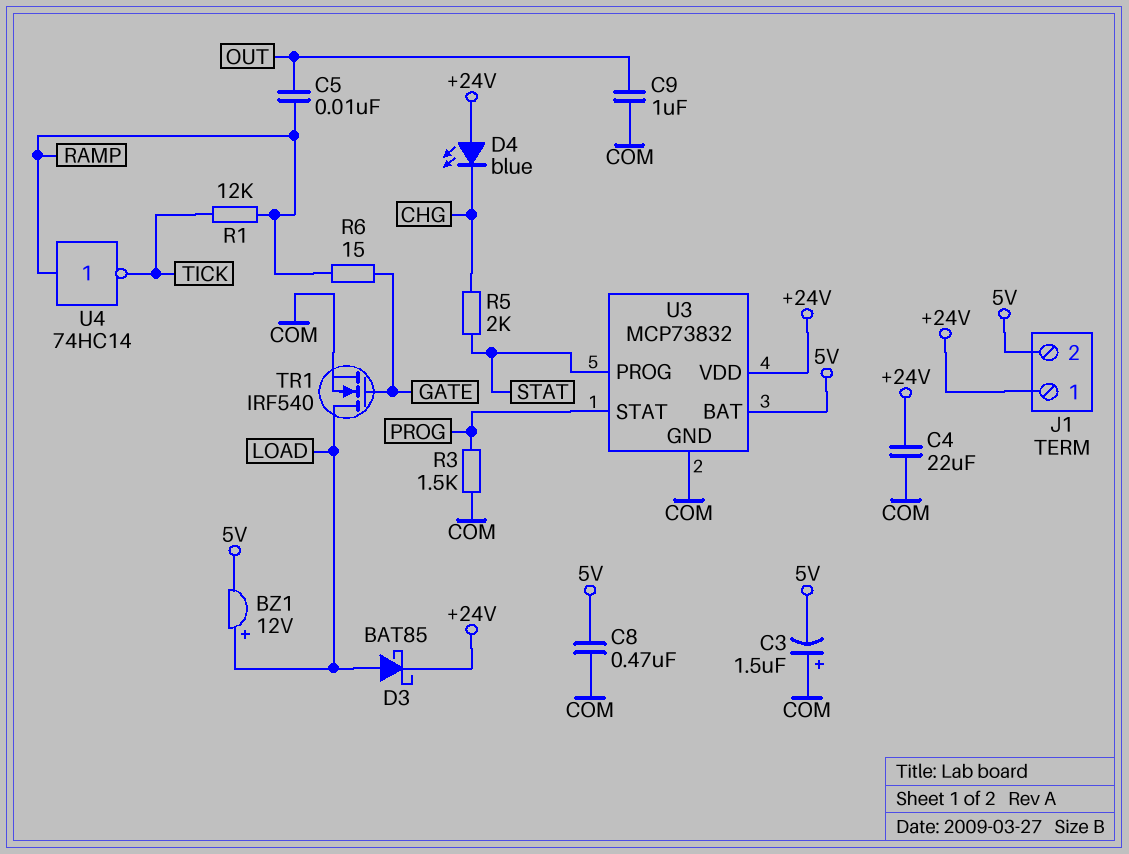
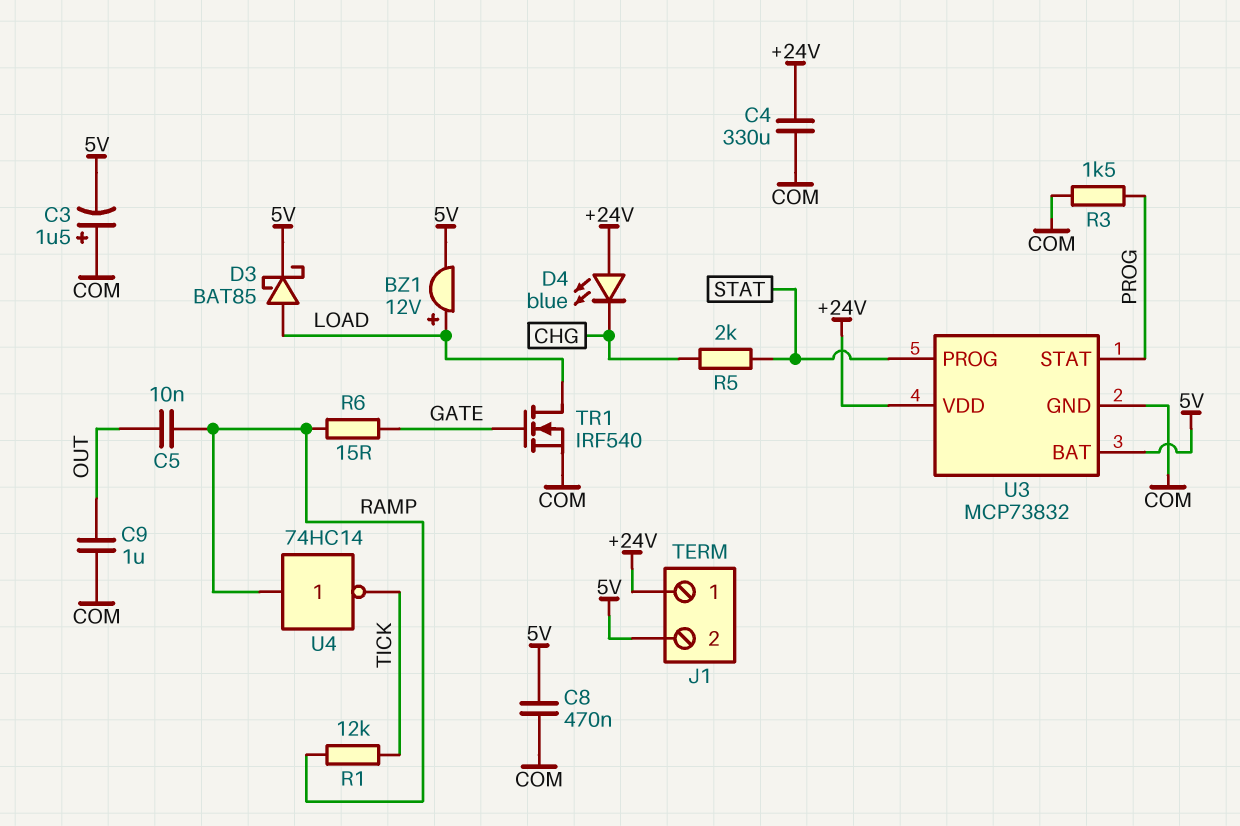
C4: 22uF (+24V, COM) -> 330uF (+24V, COM)
D3: schottky BAT85 (A LOAD, K +24V) -> schottky BAT85 (A LOAD, K 5V)

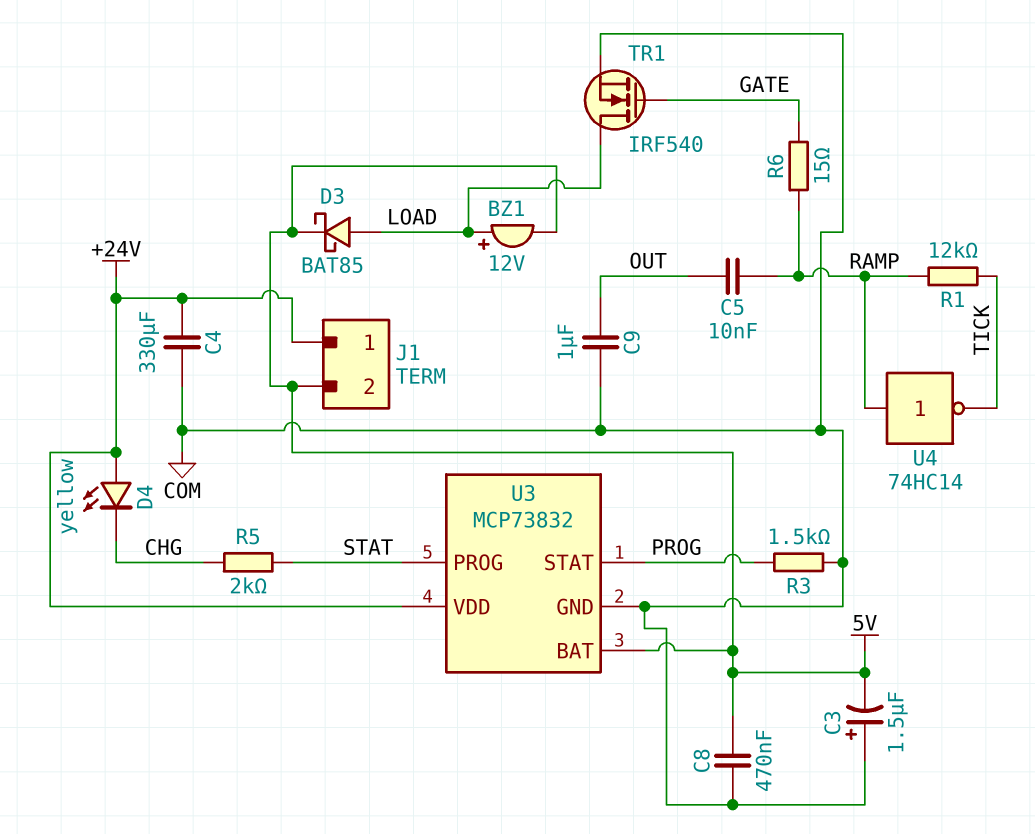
D4: LED blue (A +24V, K CHG) -> LED yellow (A +24V, K CHG)

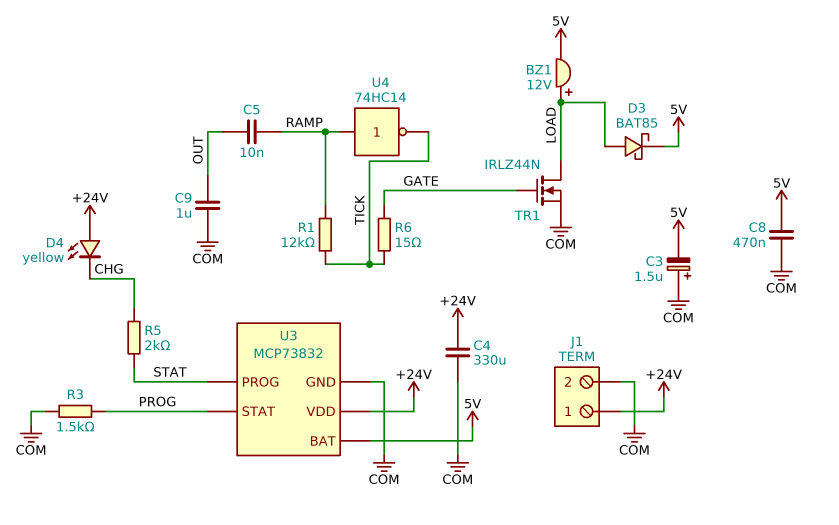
J1 pin 2: 5V -> COM
R6: 15 (GATE, RAMP) -> 15 (GATE, TICK)
TR1: NMOS IRF540 (G GATE, D LOAD, S COM) -> NMOS IRLZ44N (G GATE, D LOAD, S COM)

